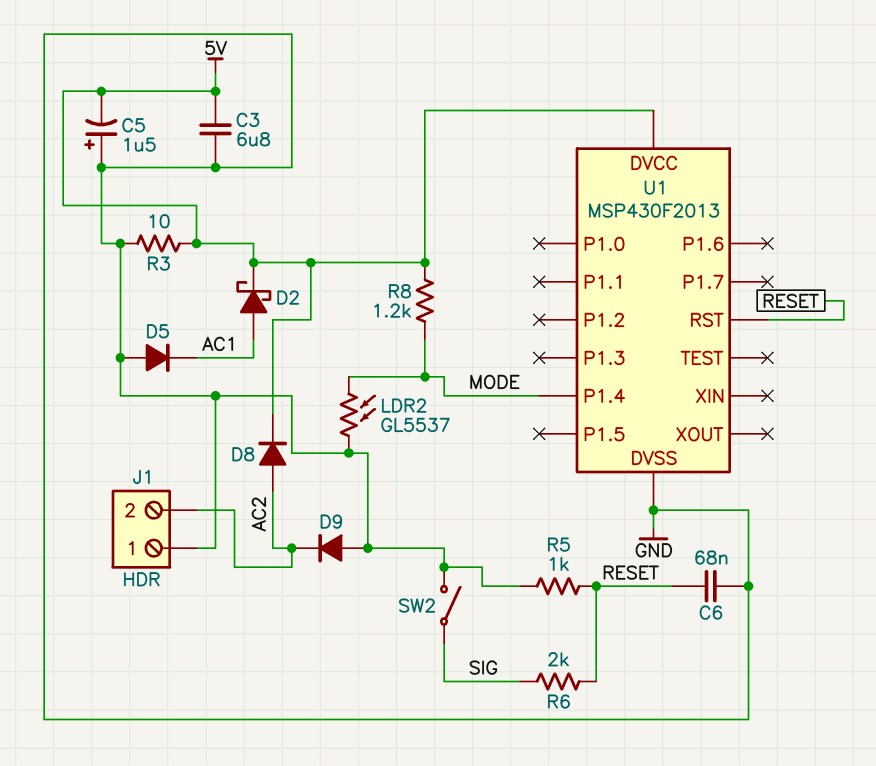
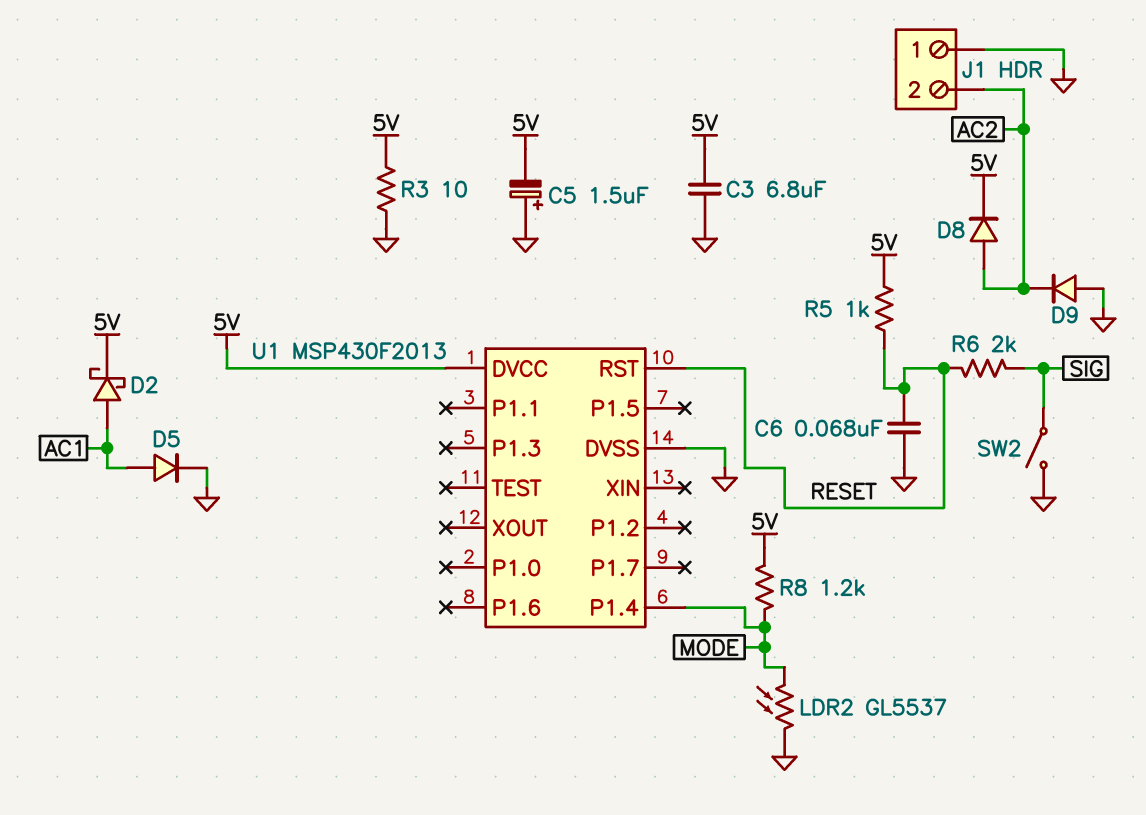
D5: diode (A GND, K AC1) -> diode (A AC1, K GND)
R5: 1k (GND, RESET) -> 1k (5V, RESET)

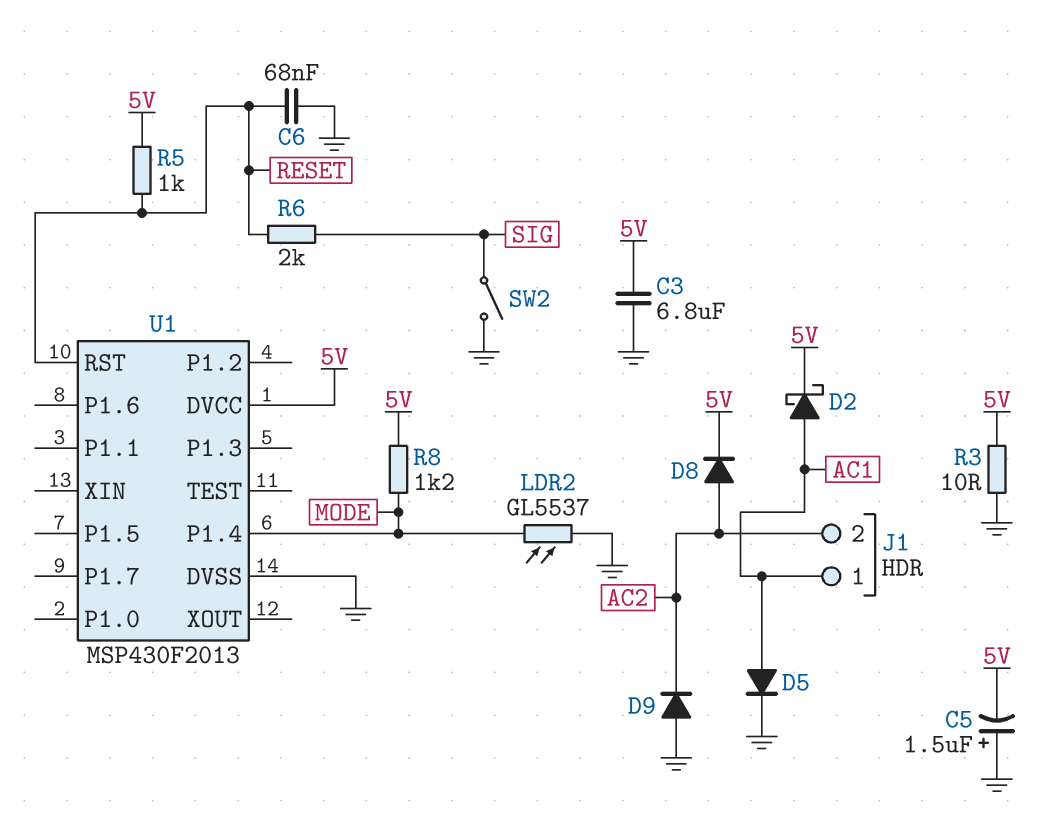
J1 pin 1: GND -> AC1

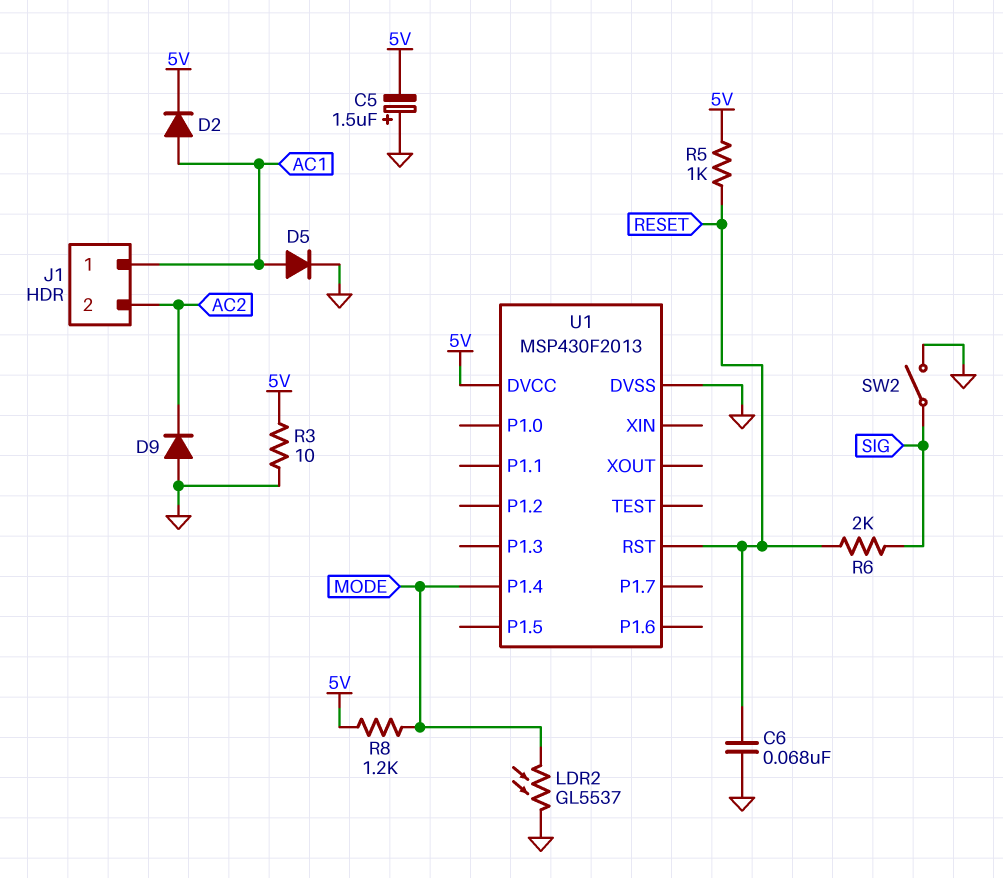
C3: 6.8uF (5V, GND) -> none
D2: schottky (A AC1, K 5V) -> diode (A AC1, K 5V)
D8: diode (A AC2, K 5V) -> none

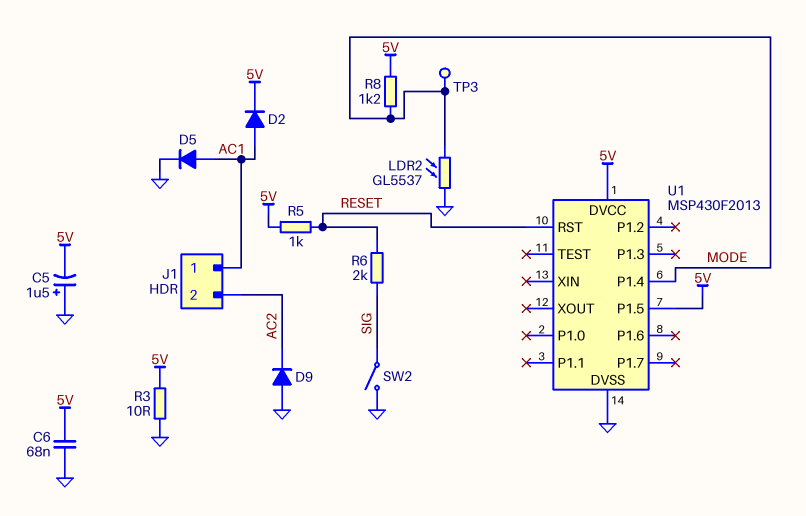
C6: 68nF (GND, RESET) -> 68nF (5V, GND)
TP3: none -> test point (MODE)
U1 pin P1.5: none -> 5V

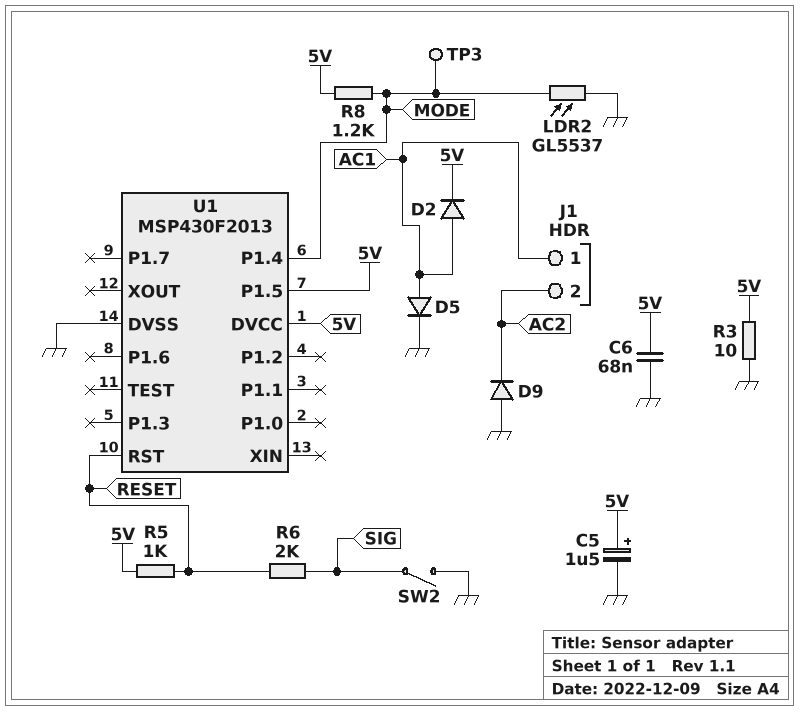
C5: 1.5uF (plus GND, minus 5V) -> 1.5uF (plus 5V, minus GND)

